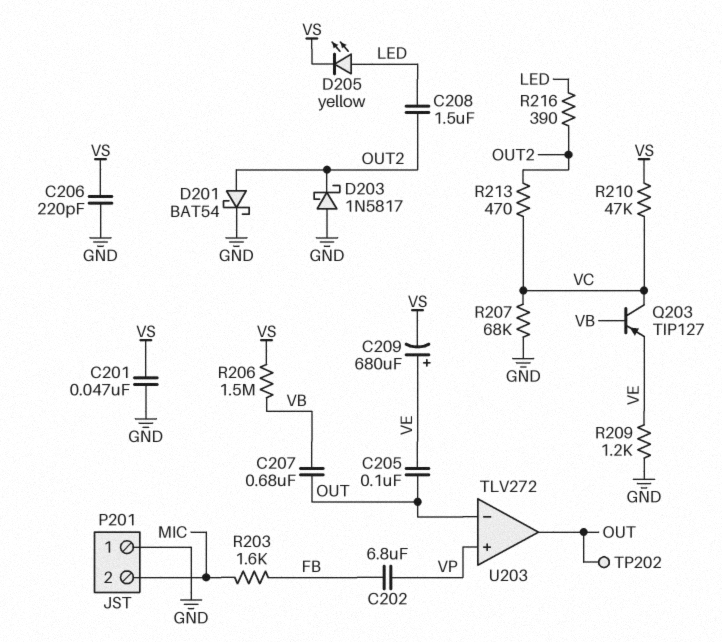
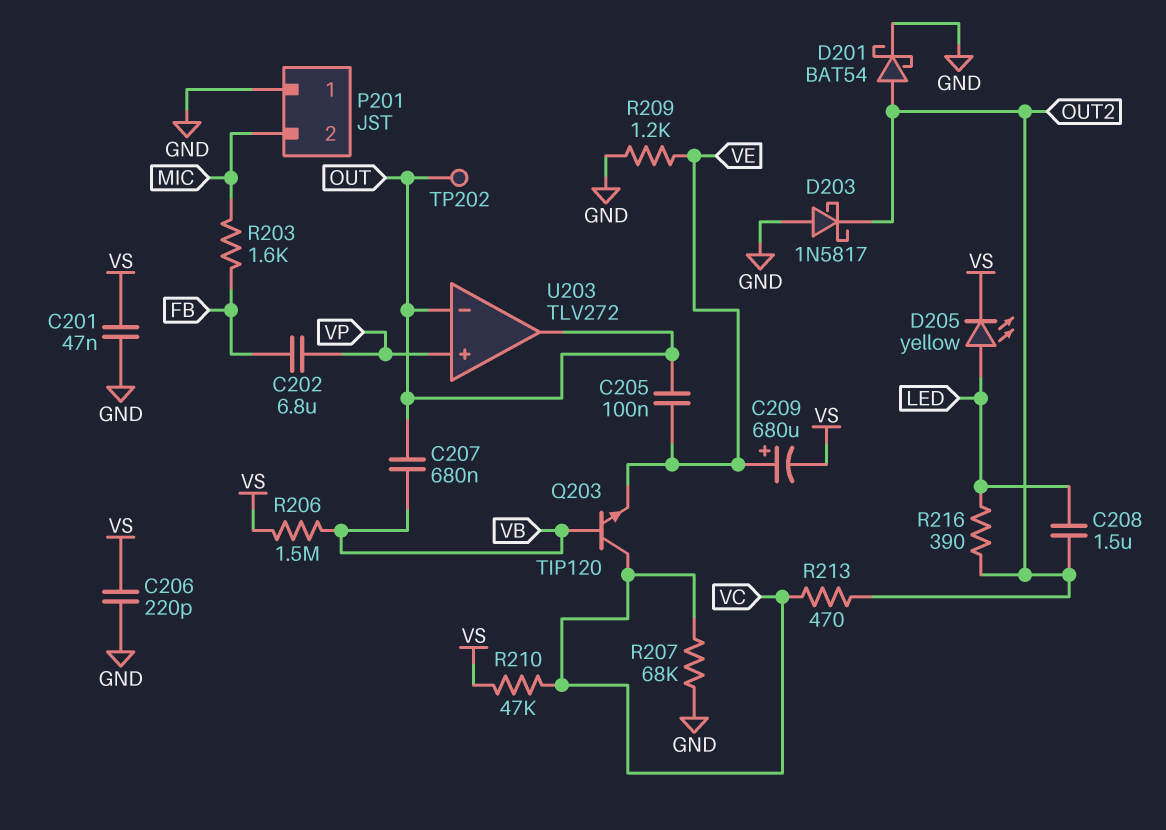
Q203: PNP TIP127 (B VB, C VC, E VE) -> NPN TIP120 (B VB, C VC, E VE)

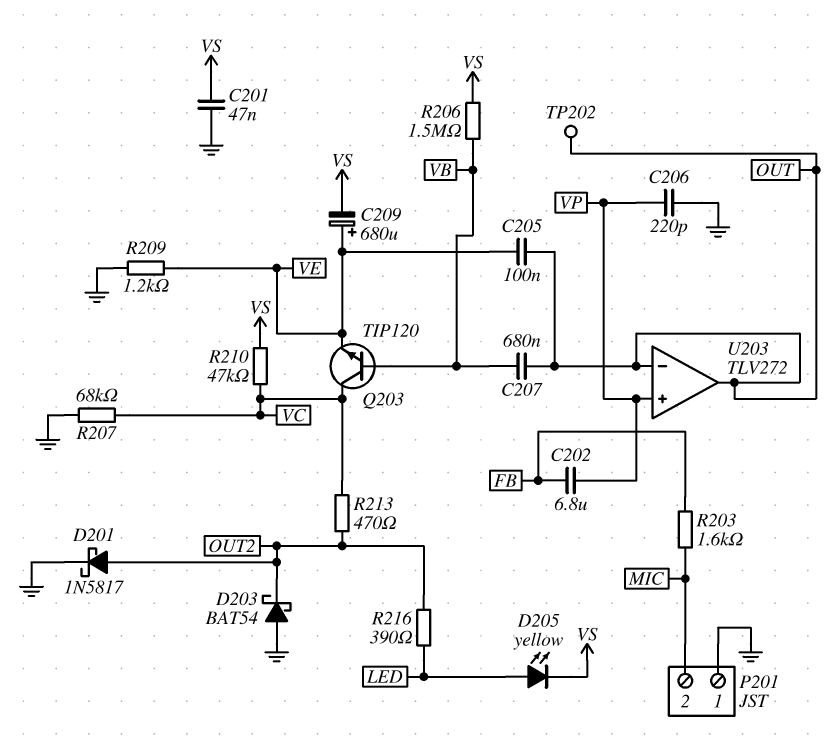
C206: 220pF (GND, VS) -> 220pF (GND, VP)
C208: 1.5uF (LED, OUT2) -> none
D201: schottky BAT54 (A OUT2, K GND) -> schottky 1N5817 (A OUT2, K GND)
D203: schottky 1N5817 (A GND, K OUT2) -> schottky BAT54 (A GND, K OUT2)

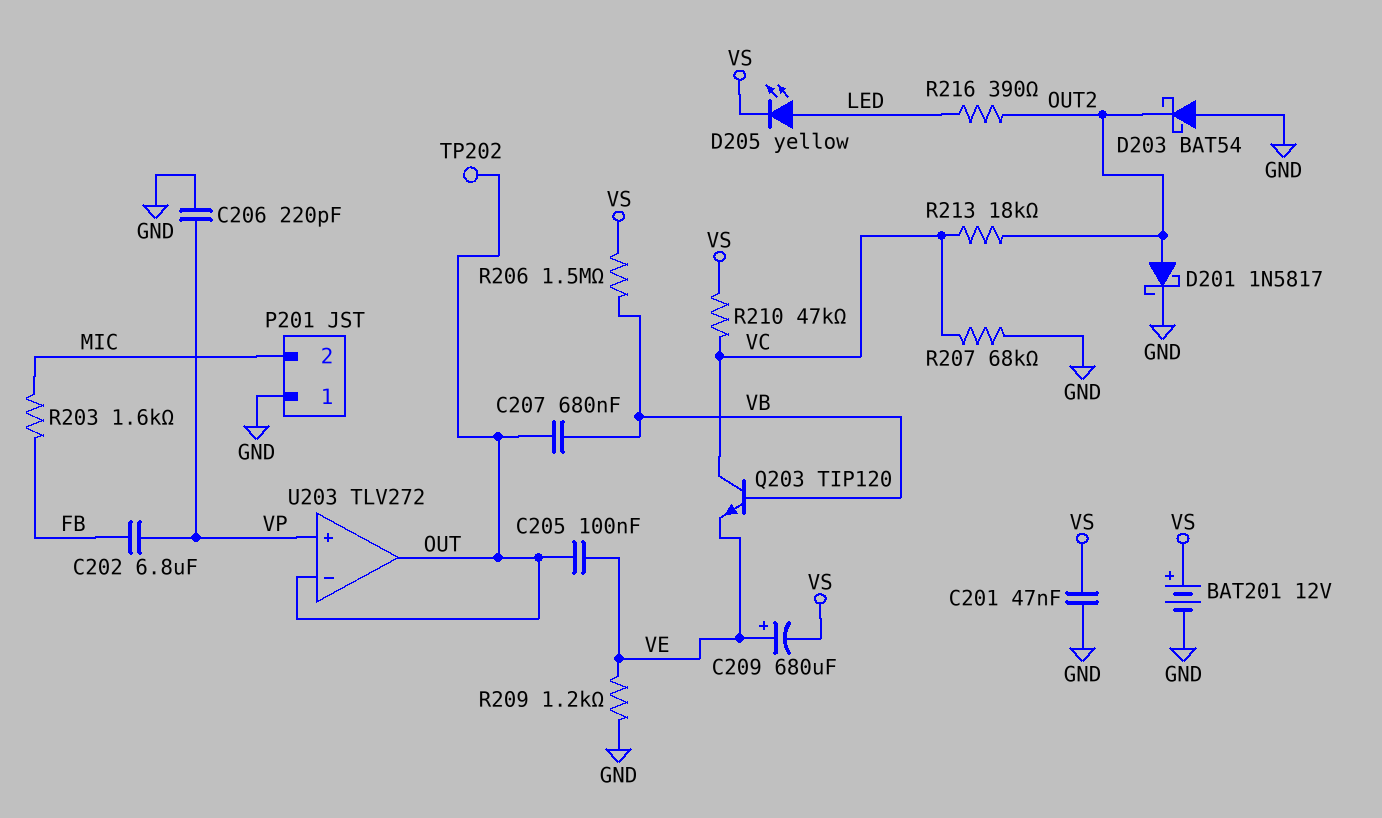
BAT201: none -> 12V (plus VS, minus GND)
R213: 470 (OUT2, VC) -> 18k (OUT2, VC)

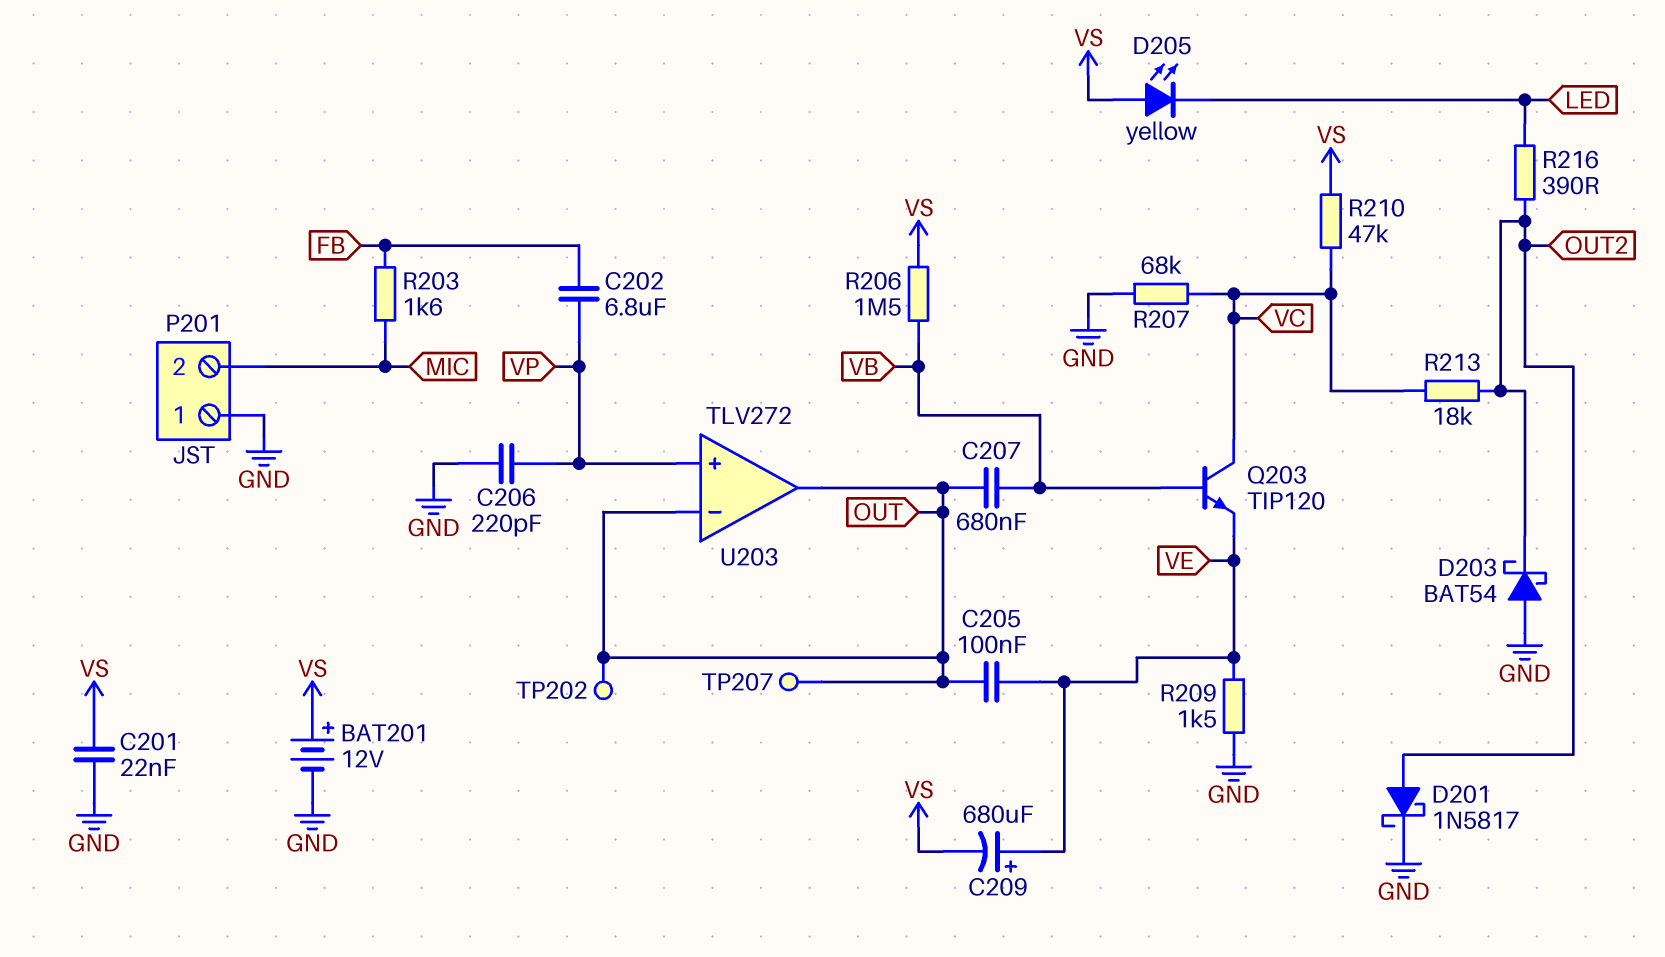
C201: 47nF (GND, VS) -> 22nF (GND, VS)
D205: LED yellow (A LED, K VS) -> LED yellow (A VS, K LED)
R209: 1.2k (GND, VE) -> 1.5k (GND, VE)
TP207: none -> test point (OUT)

